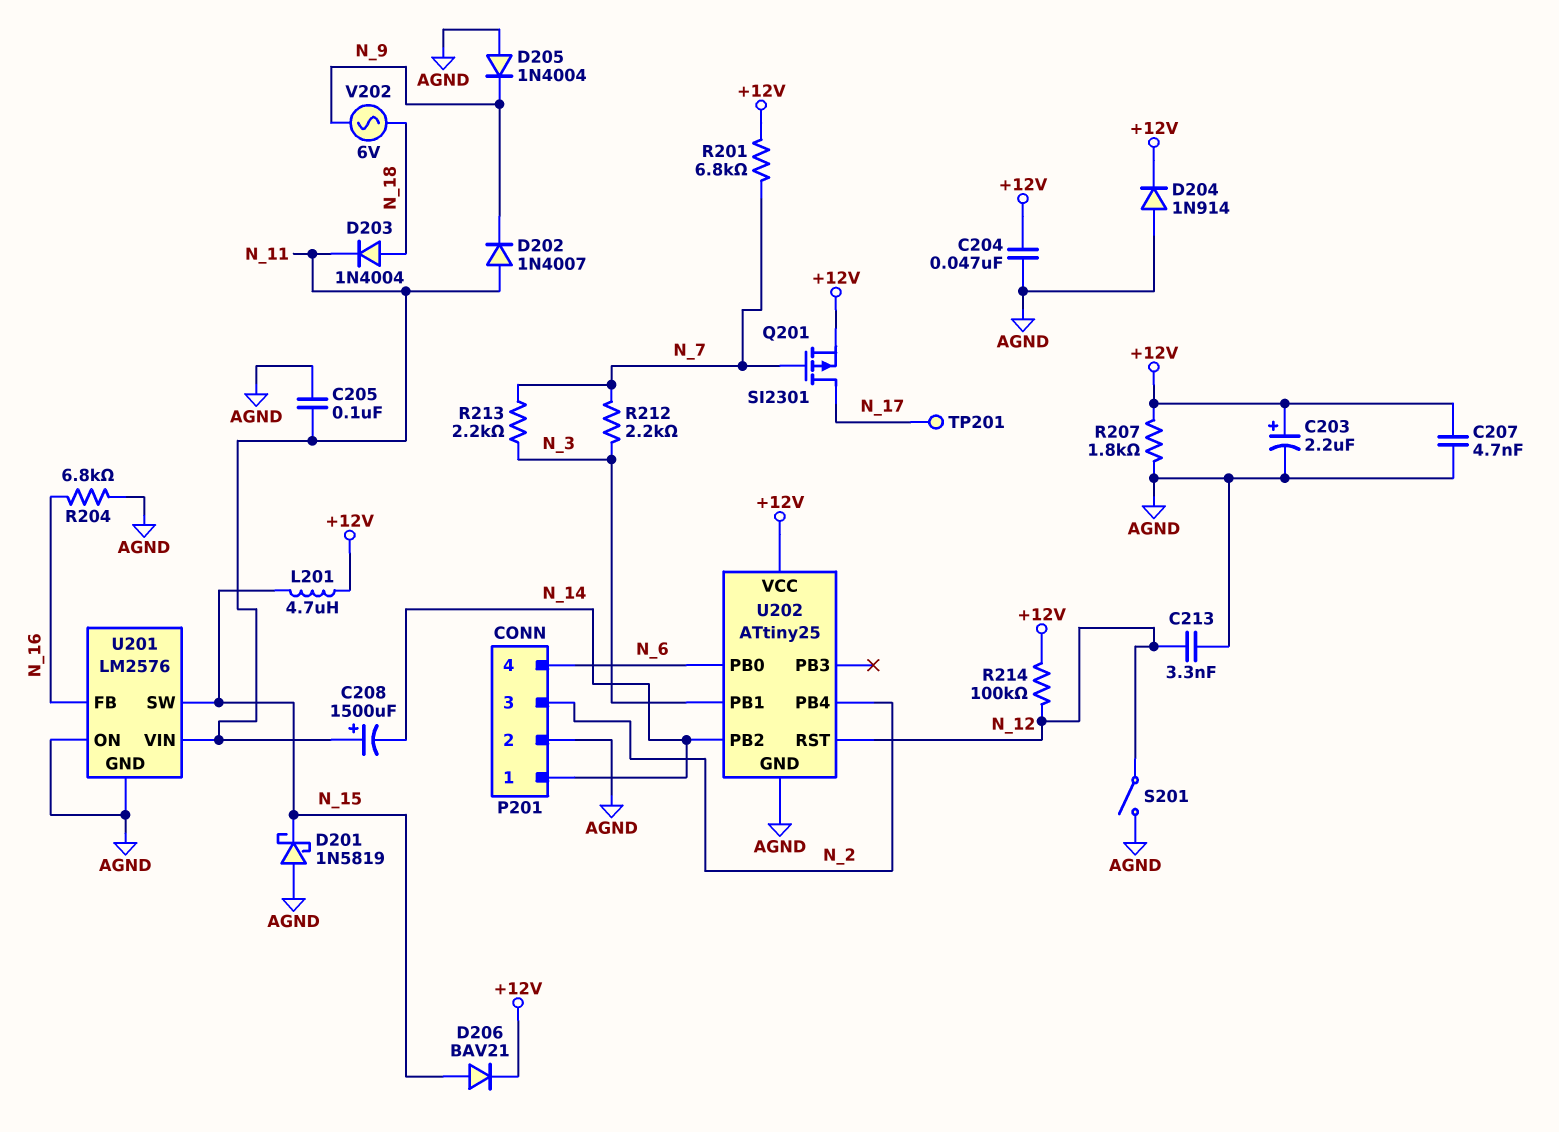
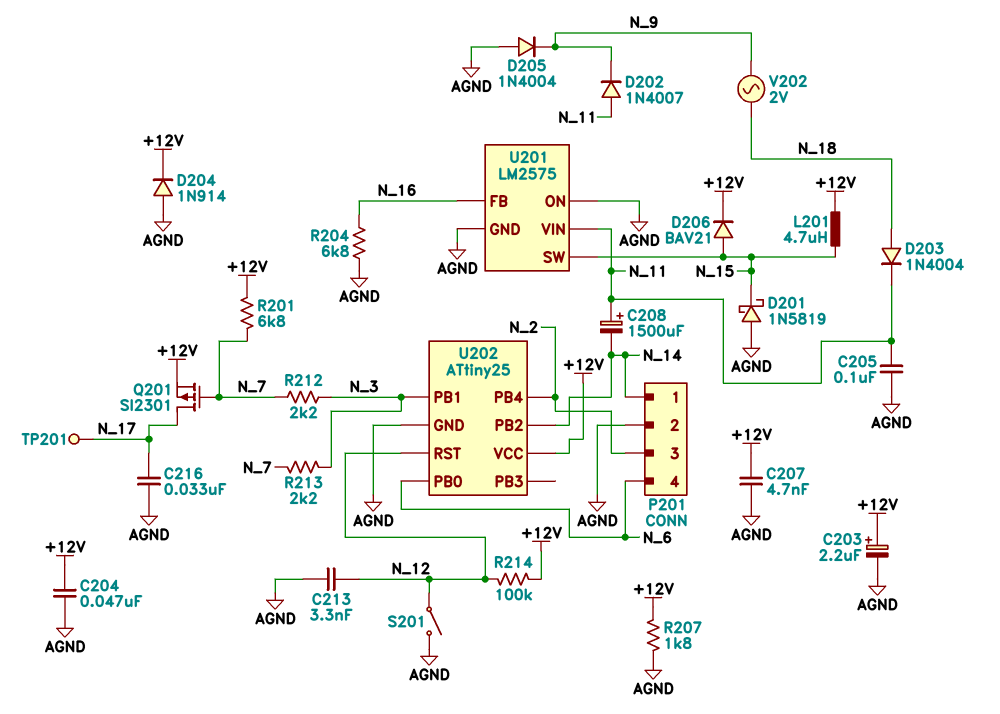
C216: none -> 33nF (AGND, N_17)
U201: LM2576 -> LM2575
V202: AC 6V (N_9, N_18) -> AC 2V (N_9, N_18)

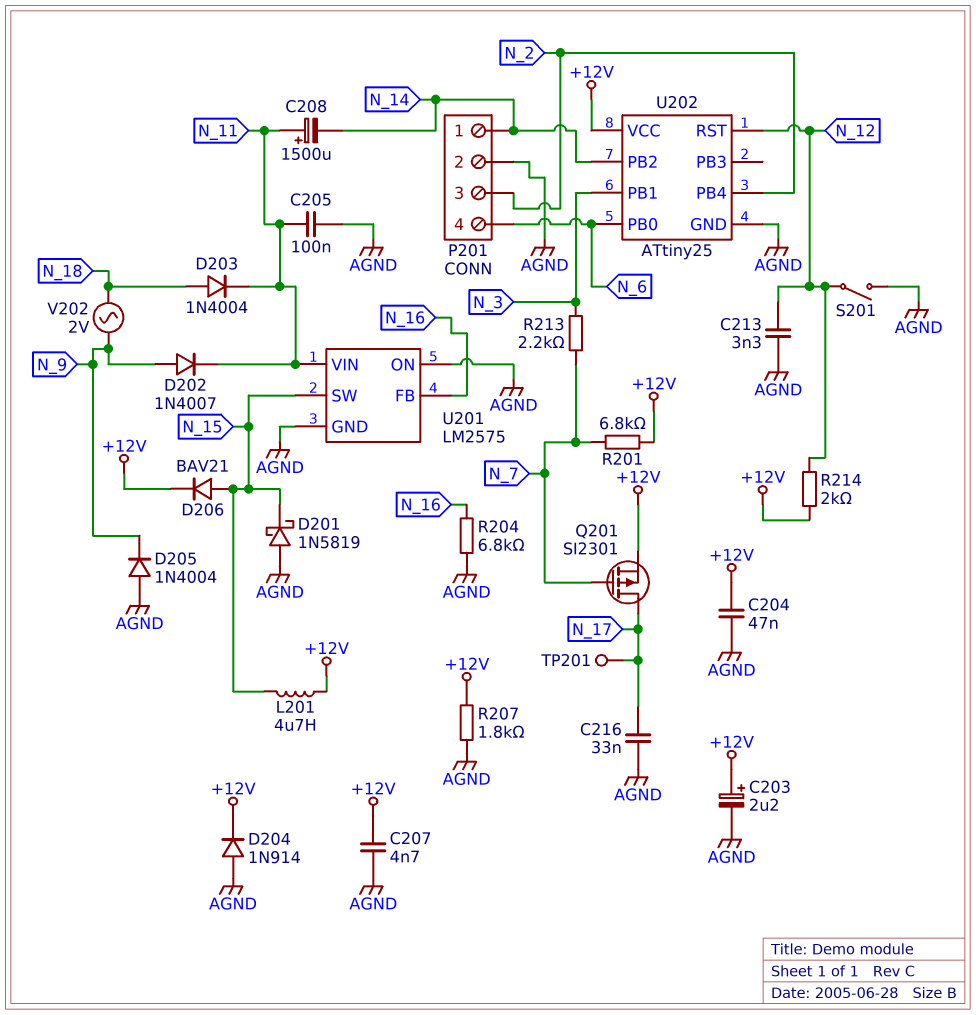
D202: diode 1N4007 (A N_11, K N_9) -> diode 1N4007 (A N_9, K N_11)
R212: 2.2k (N_3, N_7) -> none
R214: 100k (+12V, N_12) -> 2k (+12V, N_12)

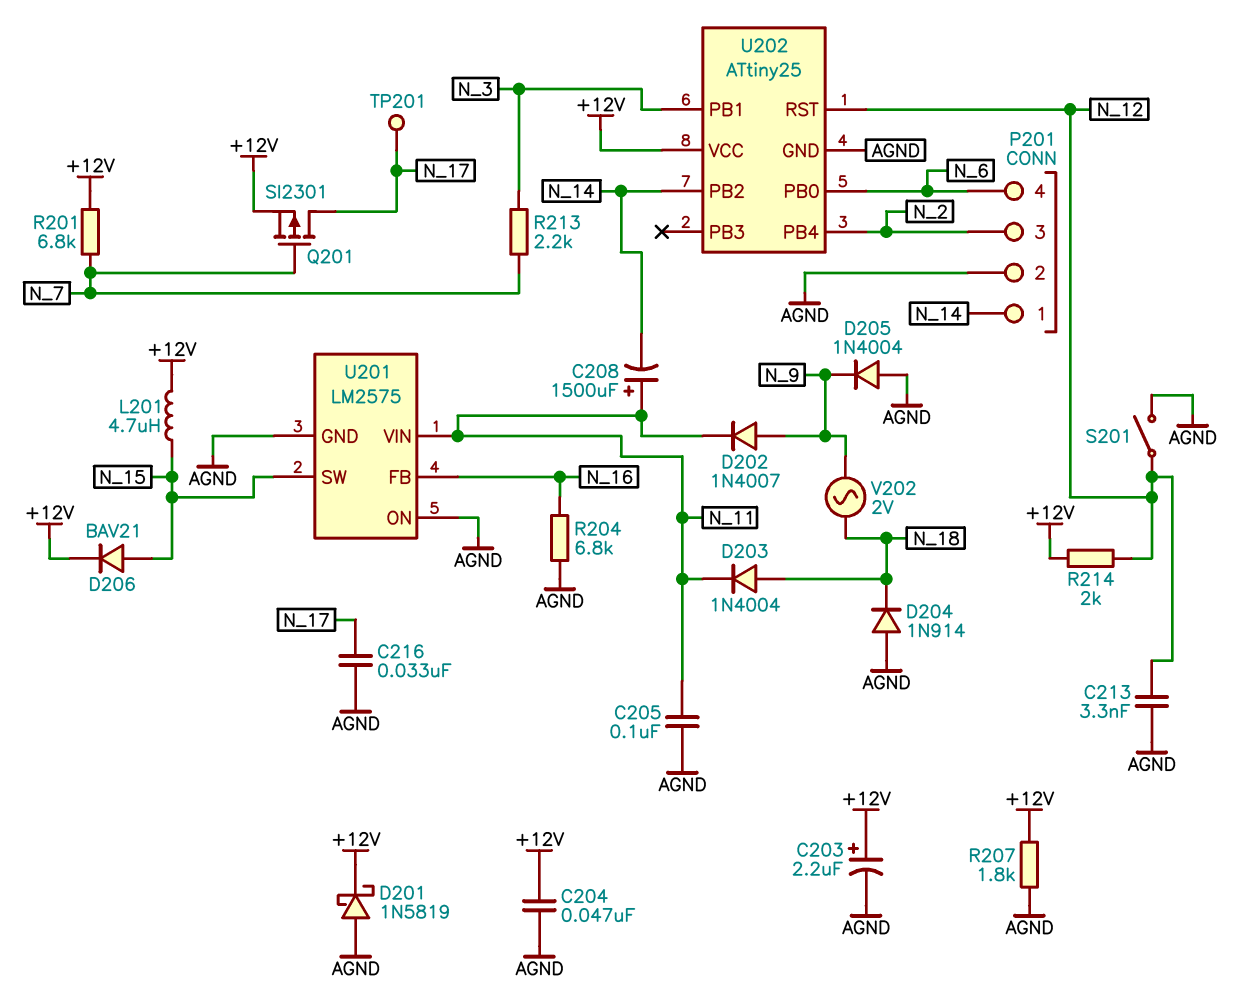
C207: 4.7nF (+12V, AGND) -> none
D201: schottky 1N5819 (A AGND, K N_15) -> schottky 1N5819 (A AGND, K +12V)
D204: diode 1N914 (A AGND, K +12V) -> diode 1N914 (A AGND, K N_18)

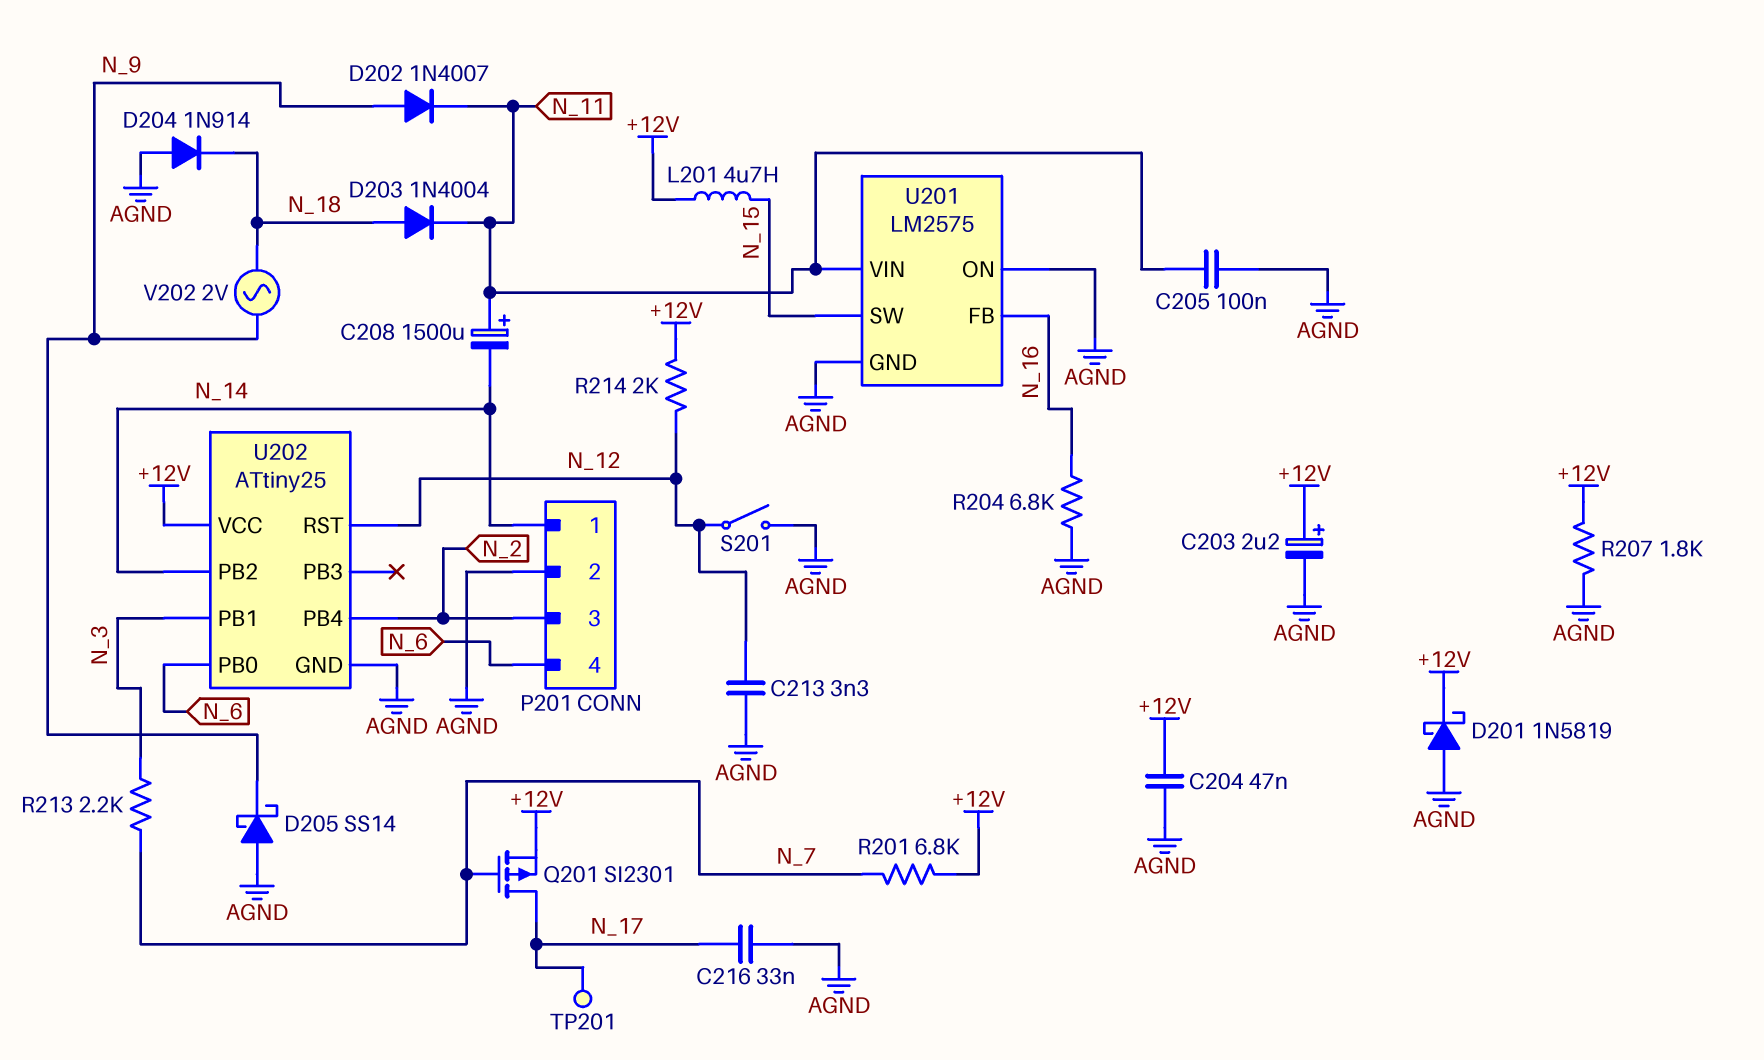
D205: diode 1N4004 (A AGND, K N_9) -> schottky SS14 (A AGND, K N_9)
D206: diode BAV21 (A N_15, K +12V) -> none

